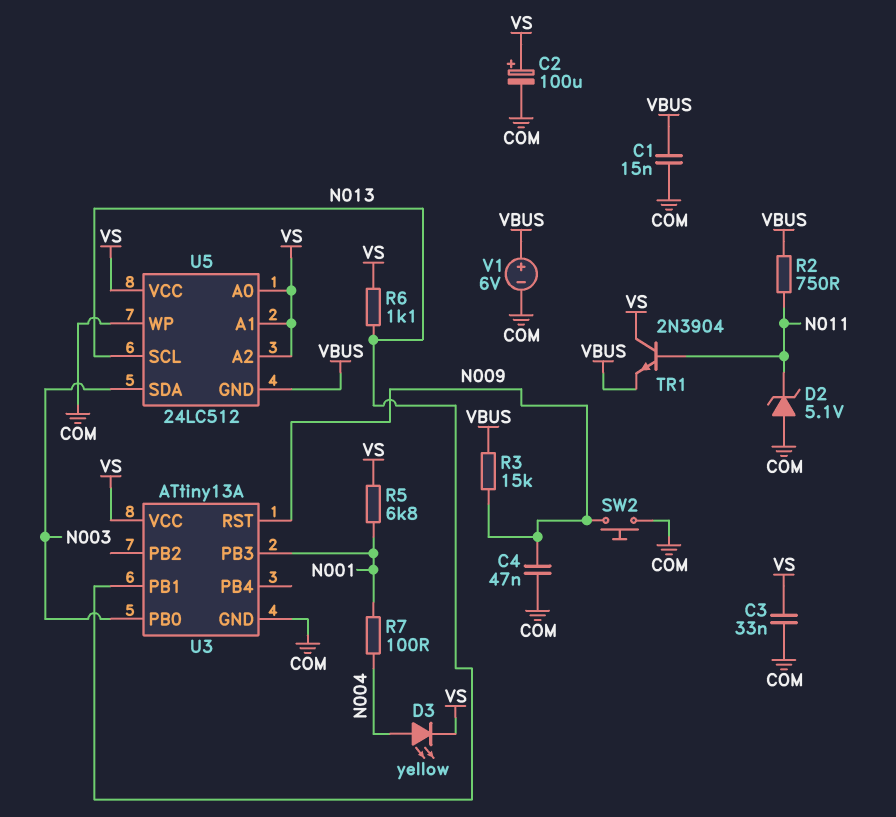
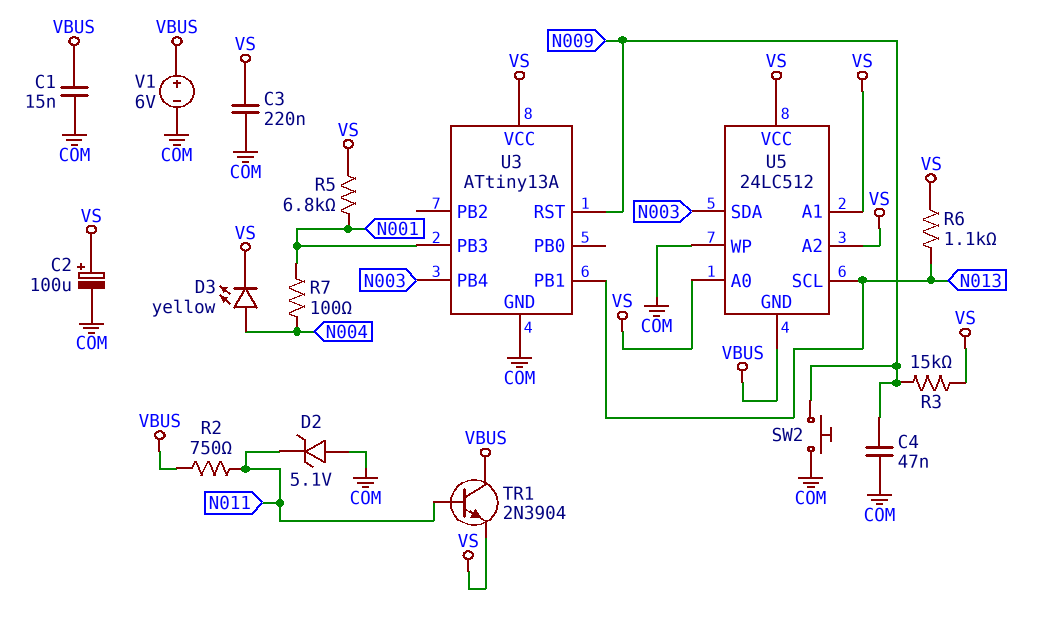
C3: 33nF (COM, VS) -> 220nF (COM, VS)
R3: 15k (N009, VBUS) -> 15k (N009, VS)
TR1: NPN 2N3904 (B N011, C VS, E VBUS) -> NPN 2N3904 (B N011, C VBUS, E VS)
U3 pin PB0: N003 -> none
U3 pin PB4: none -> N003

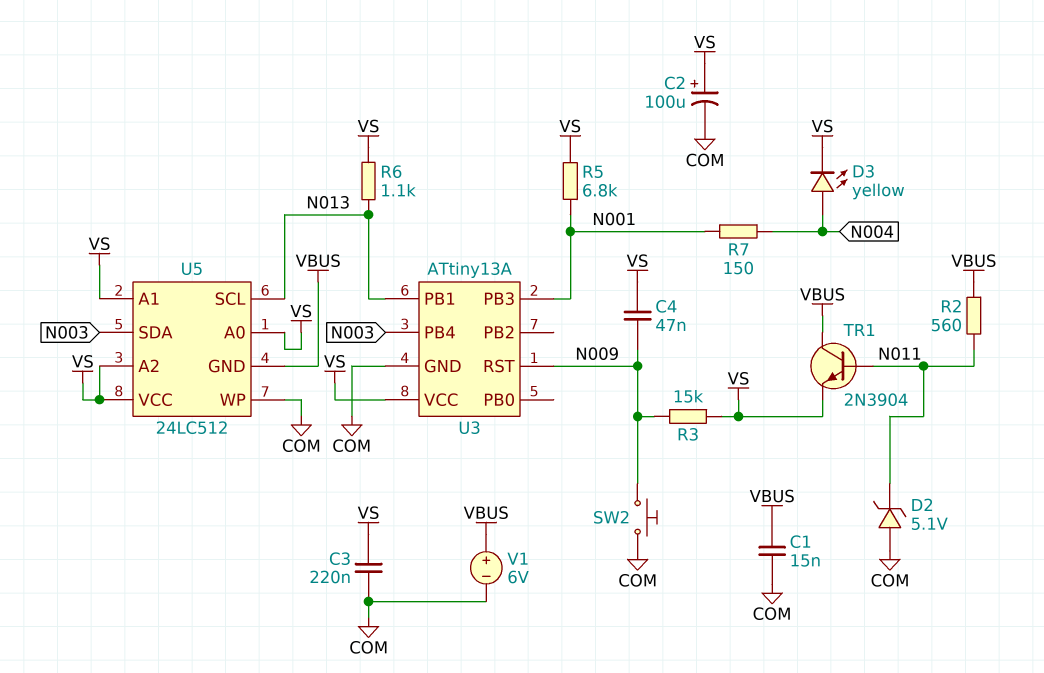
C4: 47nF (COM, N009) -> 47nF (N009, VS)
R2: 750 (N011, VBUS) -> 560 (N011, VBUS)
R7: 100 (N001, N004) -> 150 (N001, N004)

